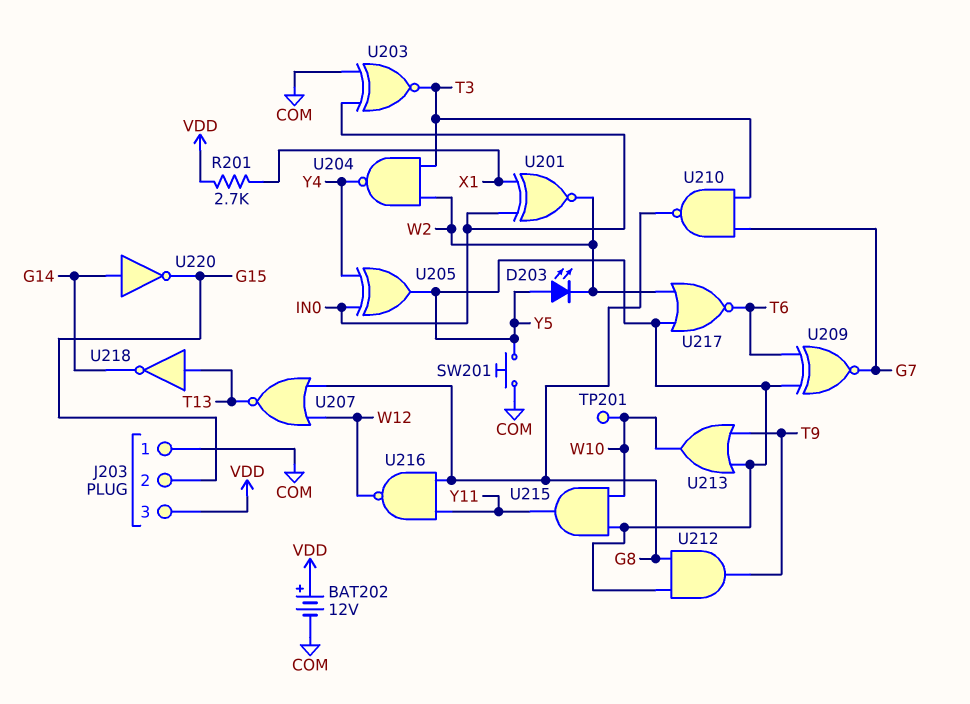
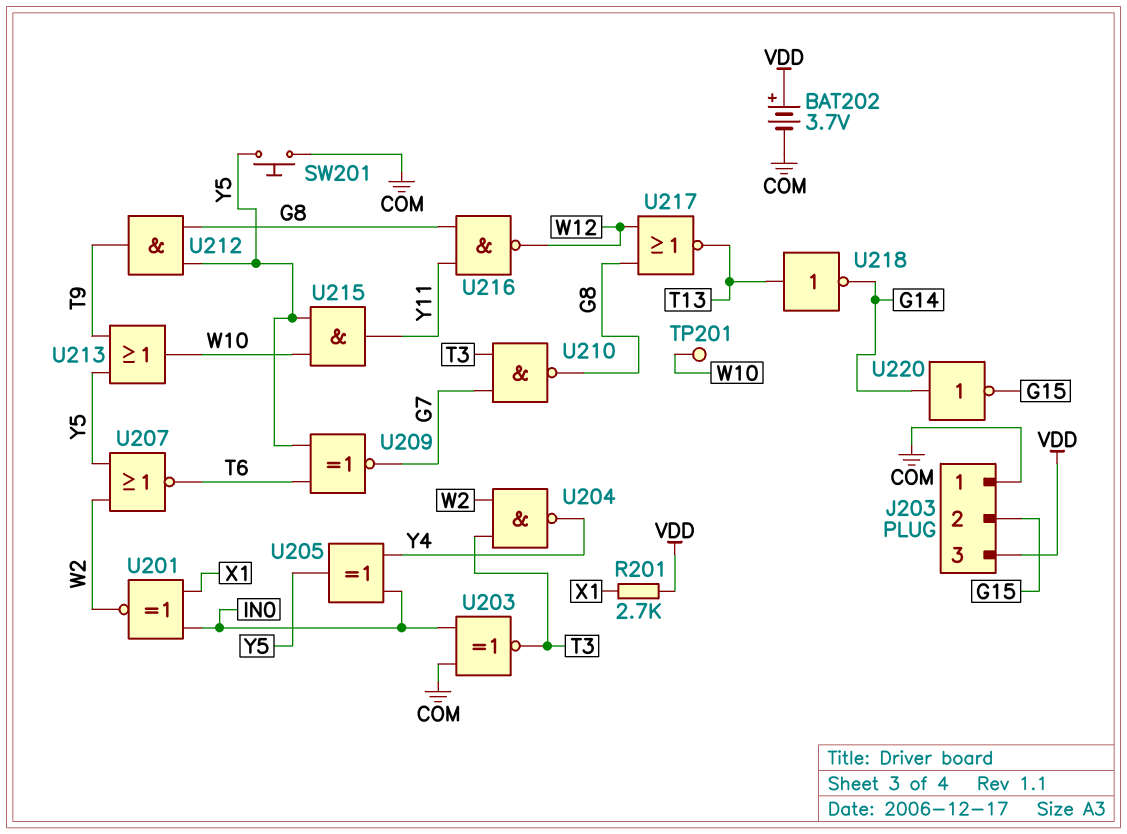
BAT202: 12V (plus VDD, minus COM) -> 3.7V (plus VDD, minus COM)
D203: LED (A Y5, K W2) -> none
U207: NOR (in G8, in W12, out T13) -> NOR (in W2, in Y5, out T6)
U217: NOR (in W2, in Y5, out T6) -> NOR (in G8, in W12, out T13)

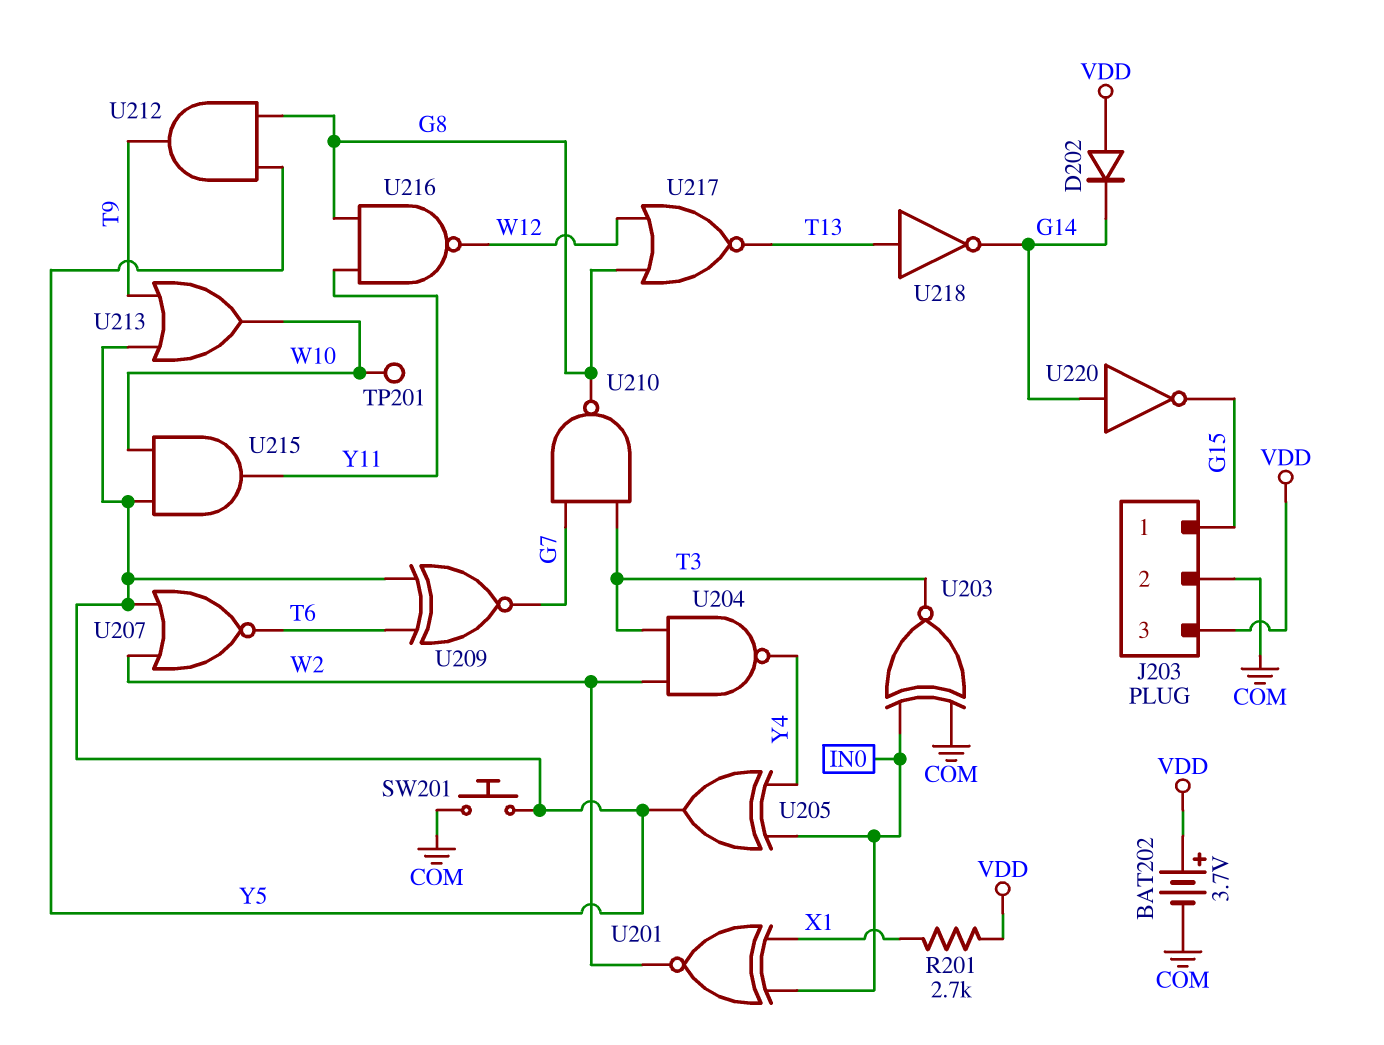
D202: none -> diode (A VDD, K G14)
J203 pin 1: COM -> G15
J203 pin 2: G15 -> COM

